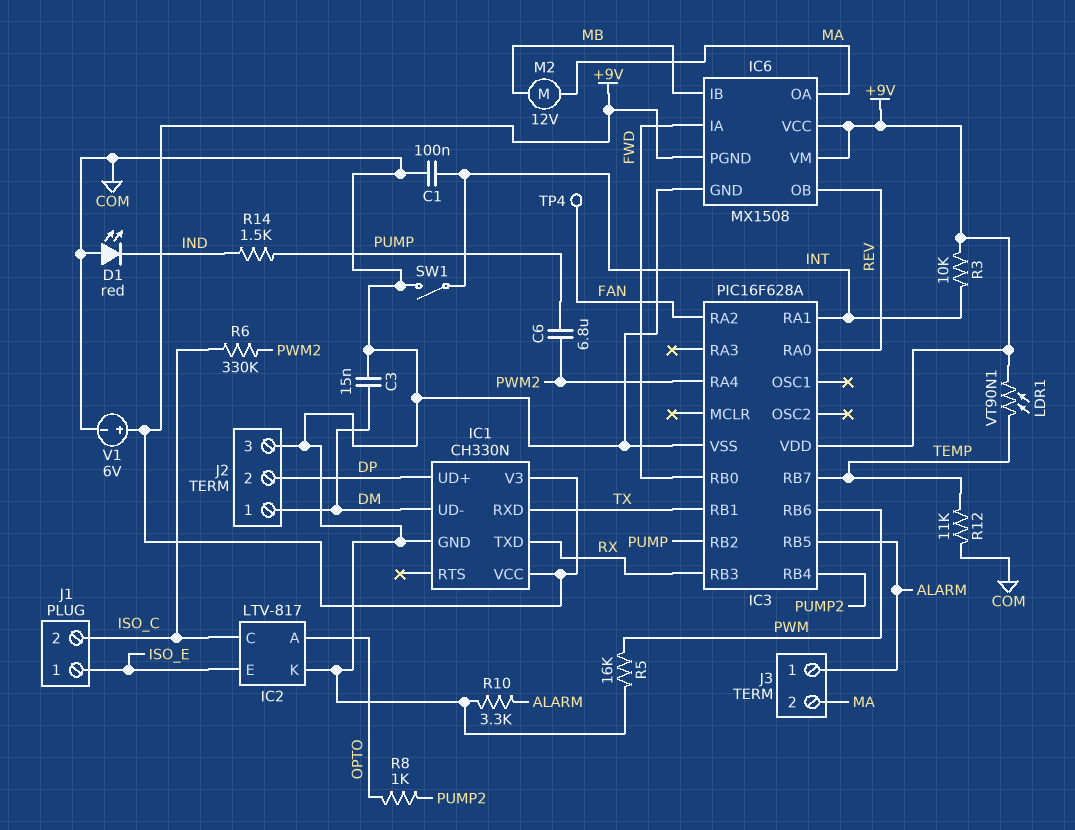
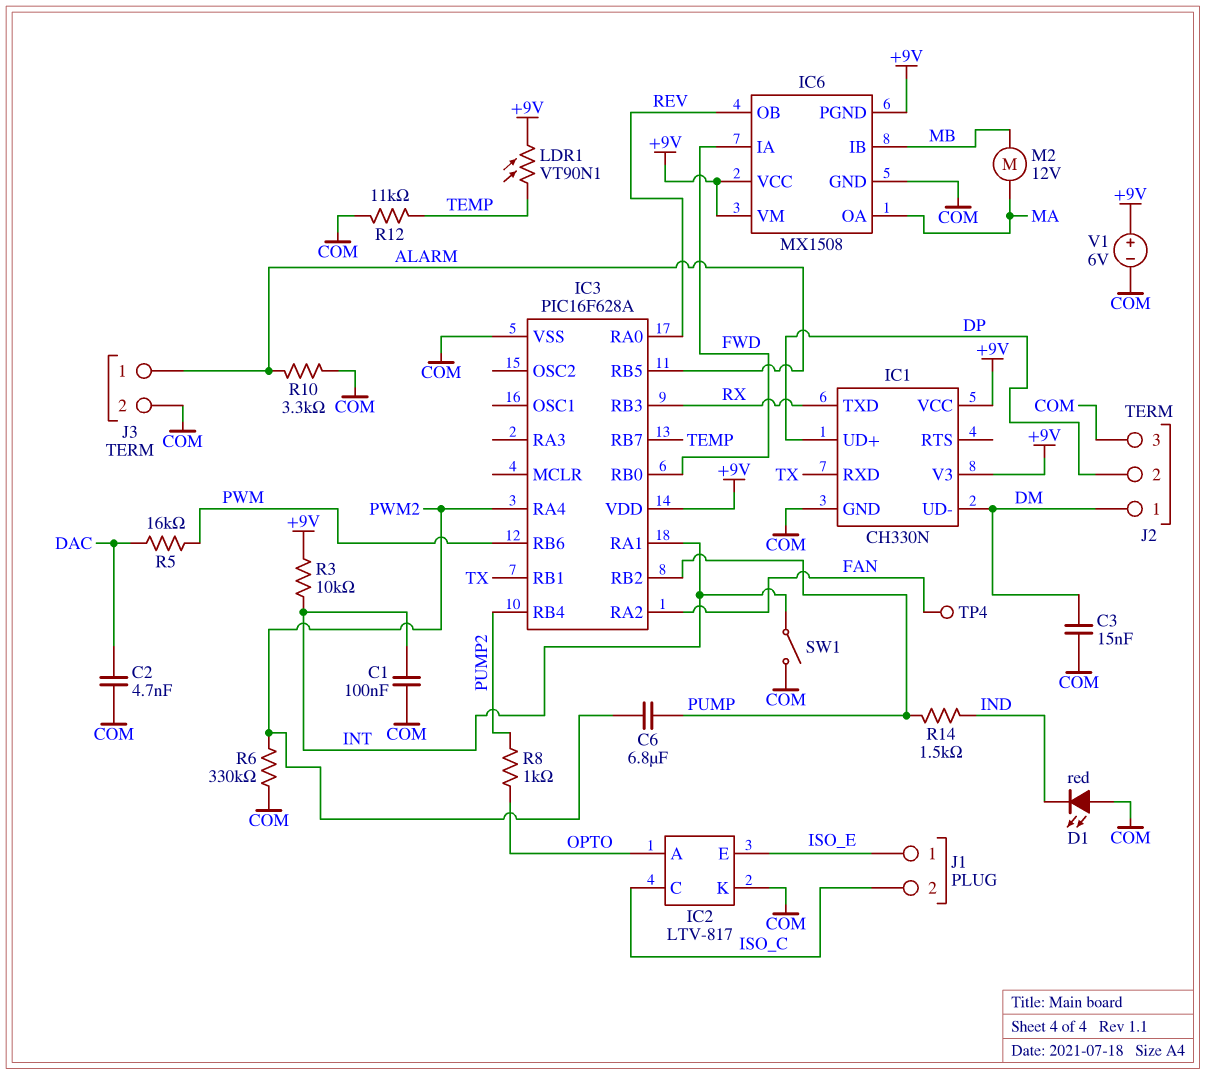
C2: none -> 4.7nF (COM, DAC)
J3 pin 2: MA -> COM
R5: 16k (COM, PWM) -> 16k (DAC, PWM)
R6: 330k (ISO_C, PWM2) -> 330k (COM, PWM2)

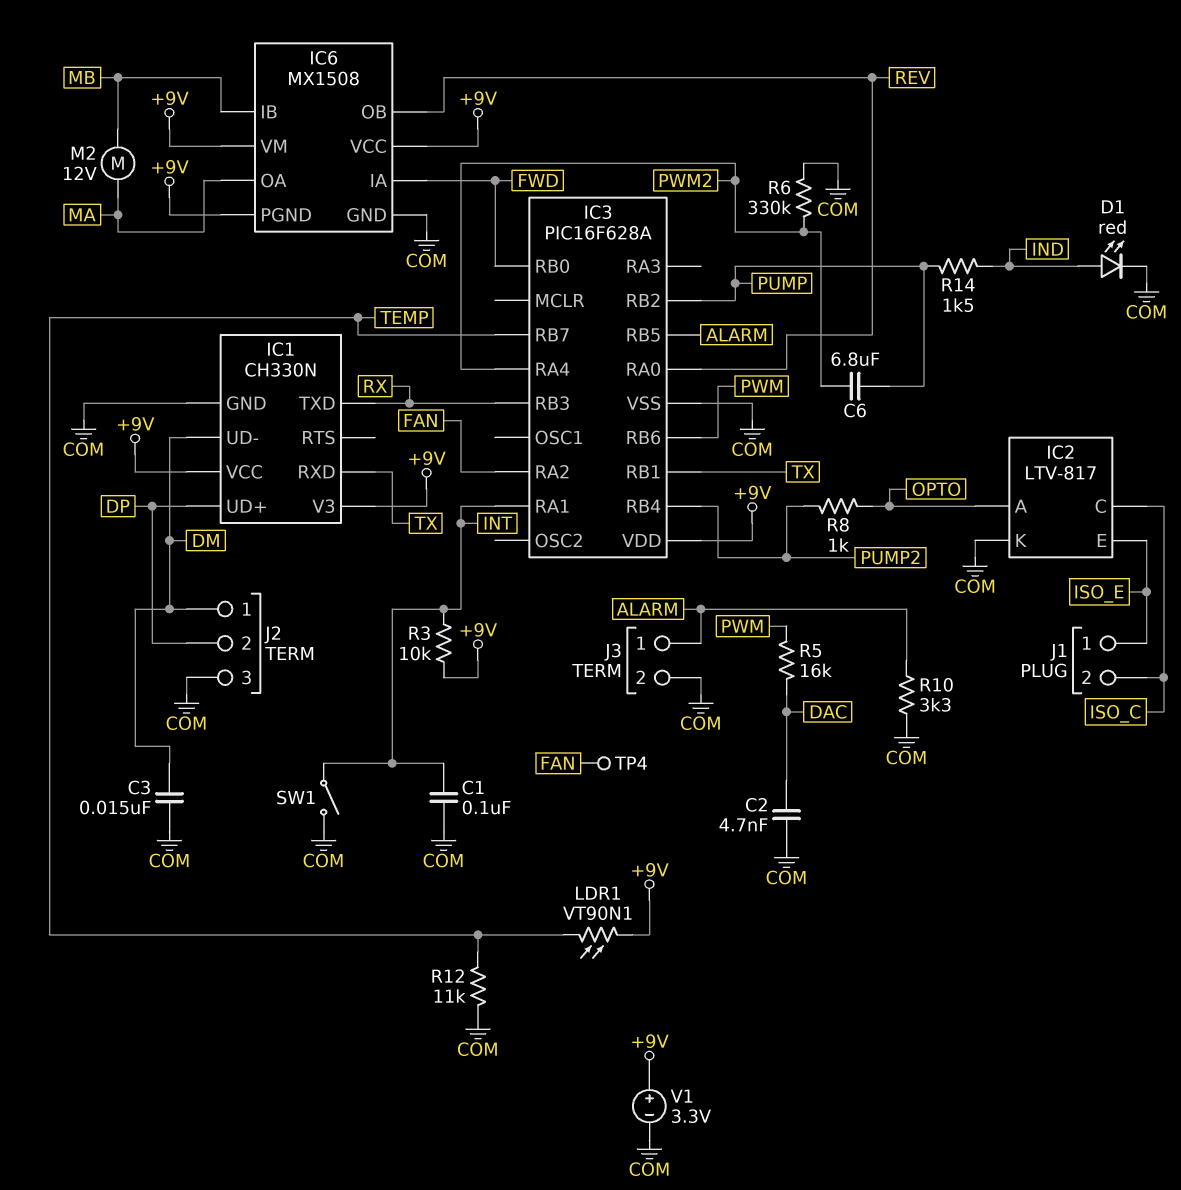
D1: LED red (A COM, K IND) -> LED red (A IND, K COM)
V1: 6V (plus +9V, minus COM) -> 3.3V (plus +9V, minus COM)

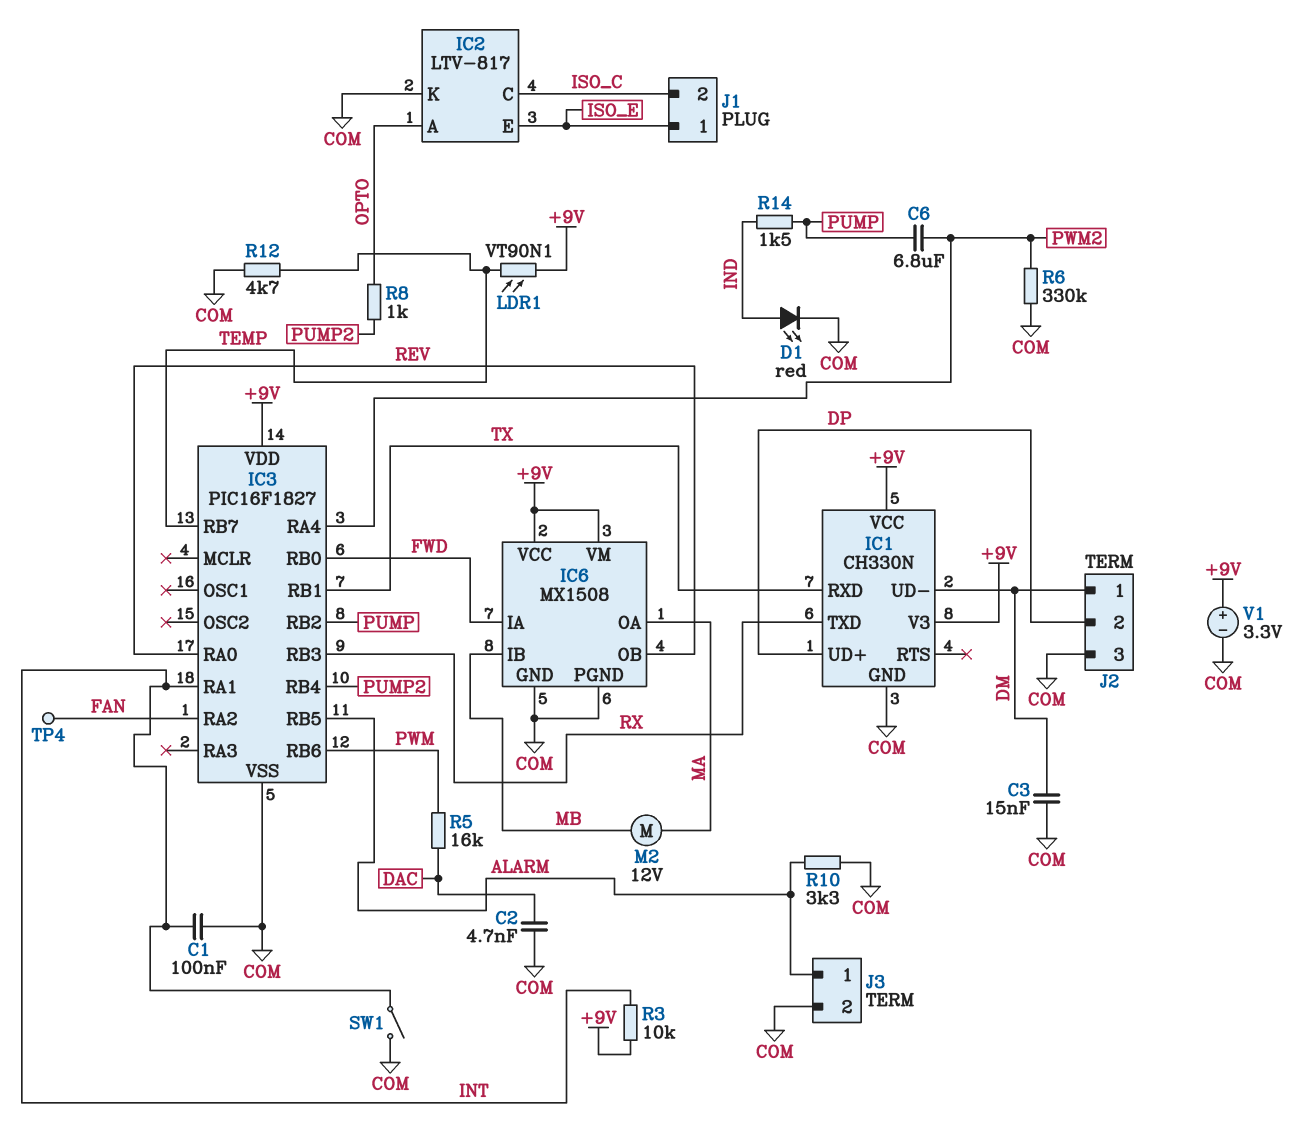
IC3: PIC16F628A -> PIC16F1827
IC6 pin PGND: +9V -> COM
R12: 11k (COM, TEMP) -> 4.7k (COM, TEMP)

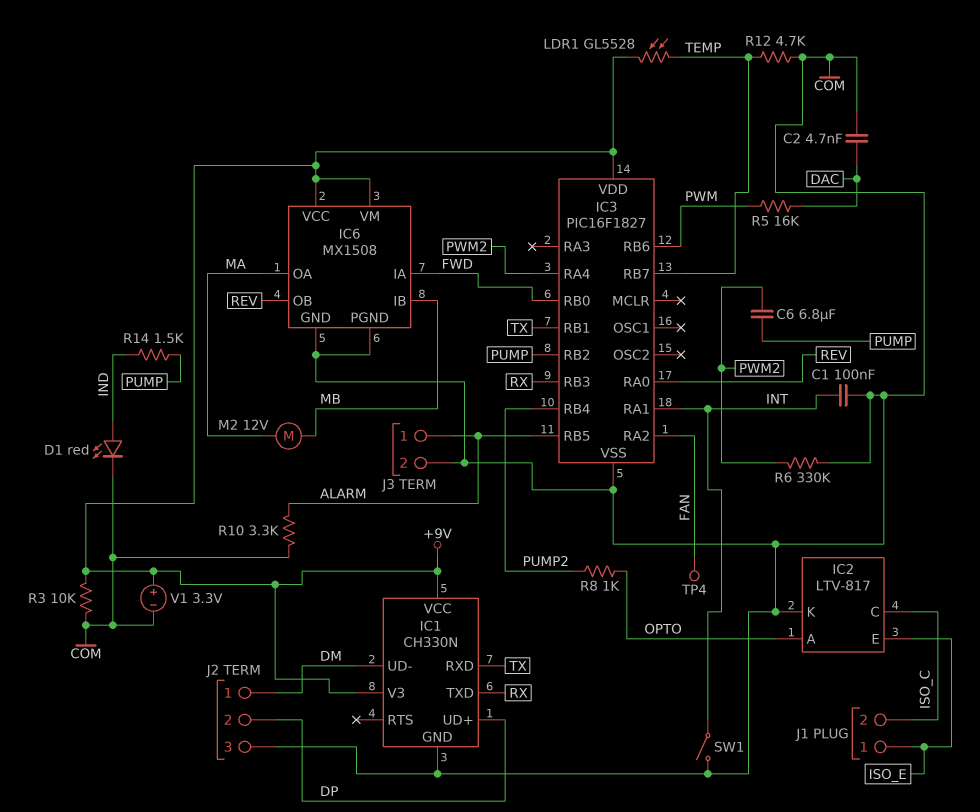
C3: 15nF (COM, DM) -> none
LDR1: VT90N1 (+9V, TEMP) -> GL5528 (+9V, TEMP)
R3: 10k (+9V, INT) -> 10k (+9V, COM)

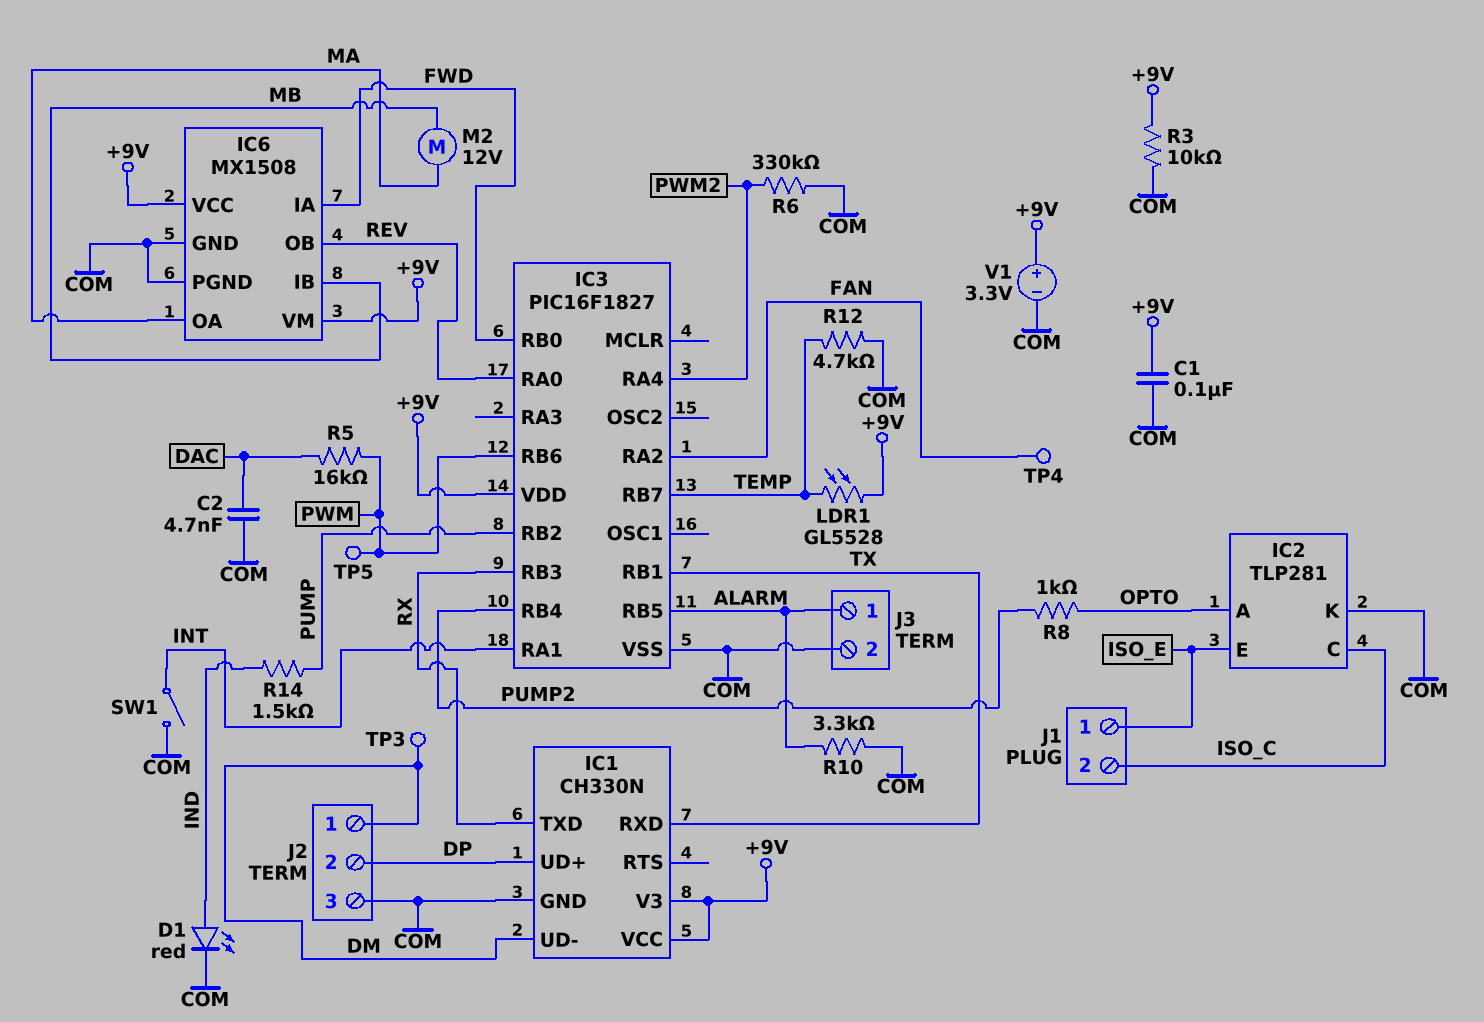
C1: 100nF (COM, INT) -> 100nF (+9V, COM)
C6: 6.8uF (PUMP, PWM2) -> none
IC2: LTV-817 -> TLP281
TP3: none -> test point (DM)
TP5: none -> test point (PWM)

